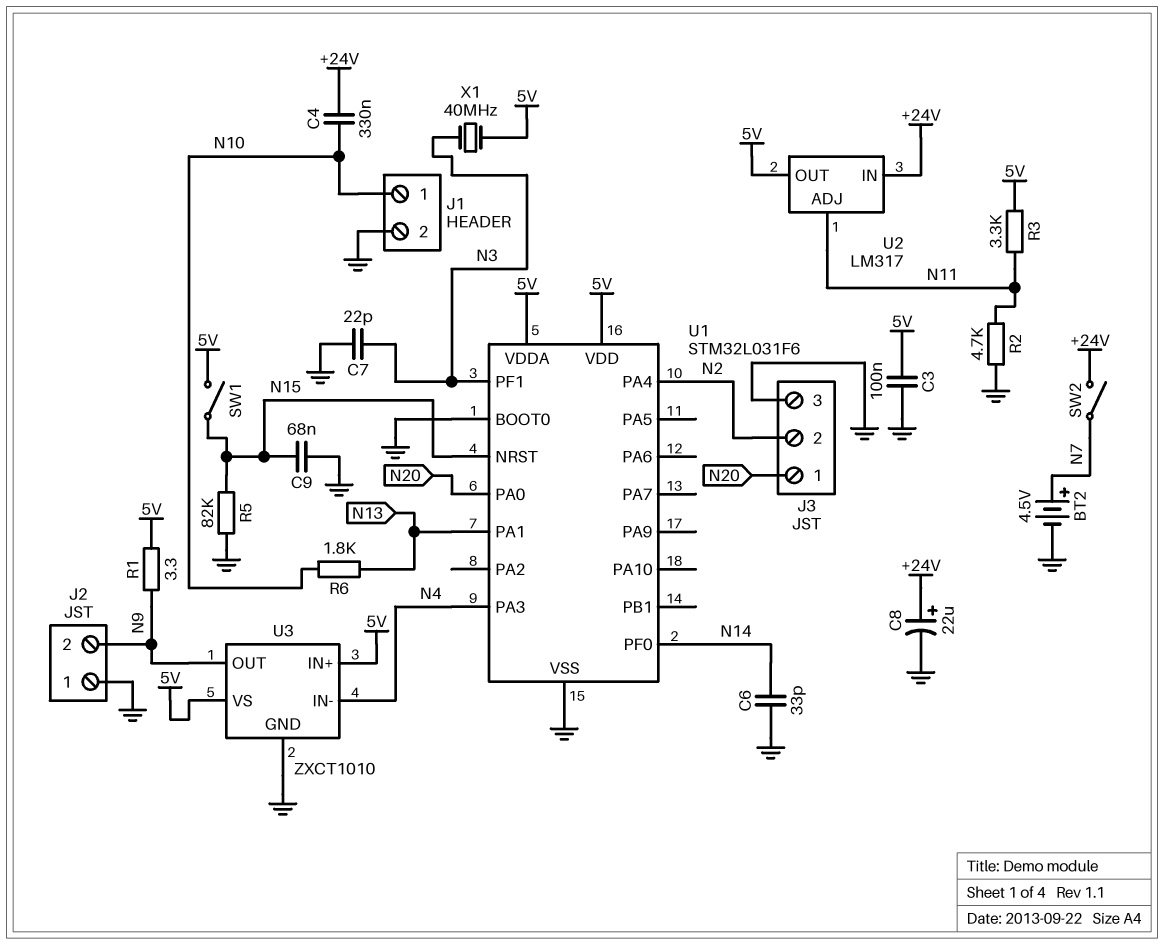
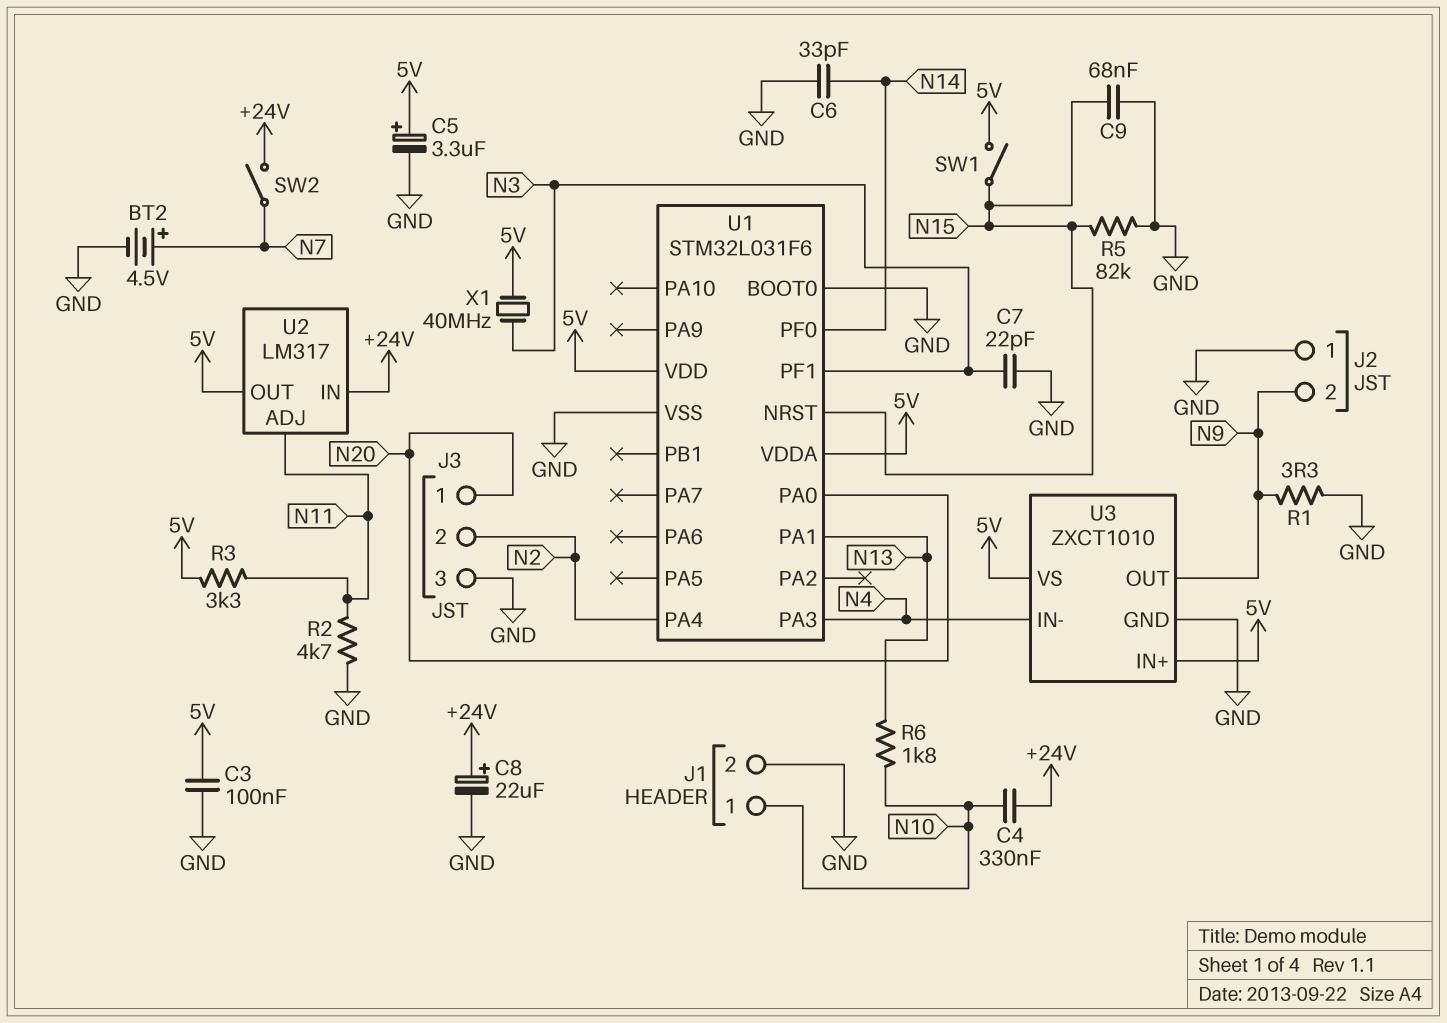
C5: none -> 3.3uF (plus 5V, minus GND)
R1: 3.3 (5V, N9) -> 3.3 (GND, N9)

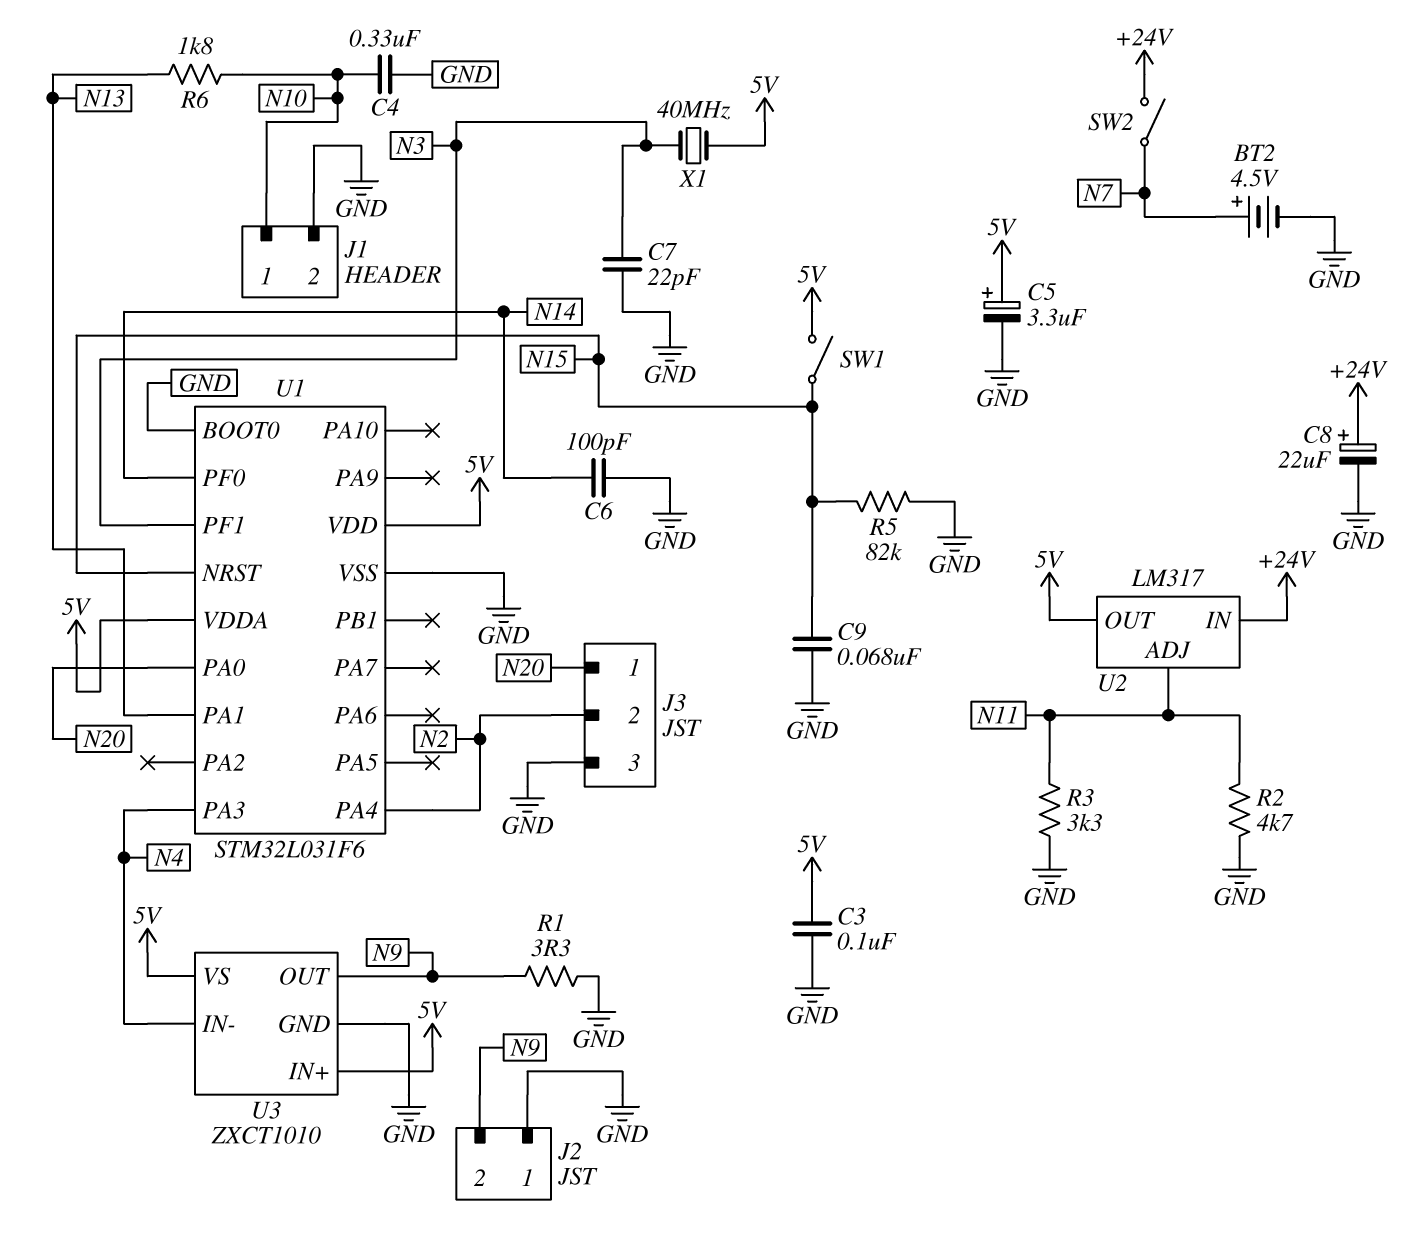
C4: 330nF (+24V, N10) -> 330nF (GND, N10)
C6: 33pF (GND, N14) -> 100pF (GND, N14)
R3: 3.3k (5V, N11) -> 3.3k (GND, N11)

